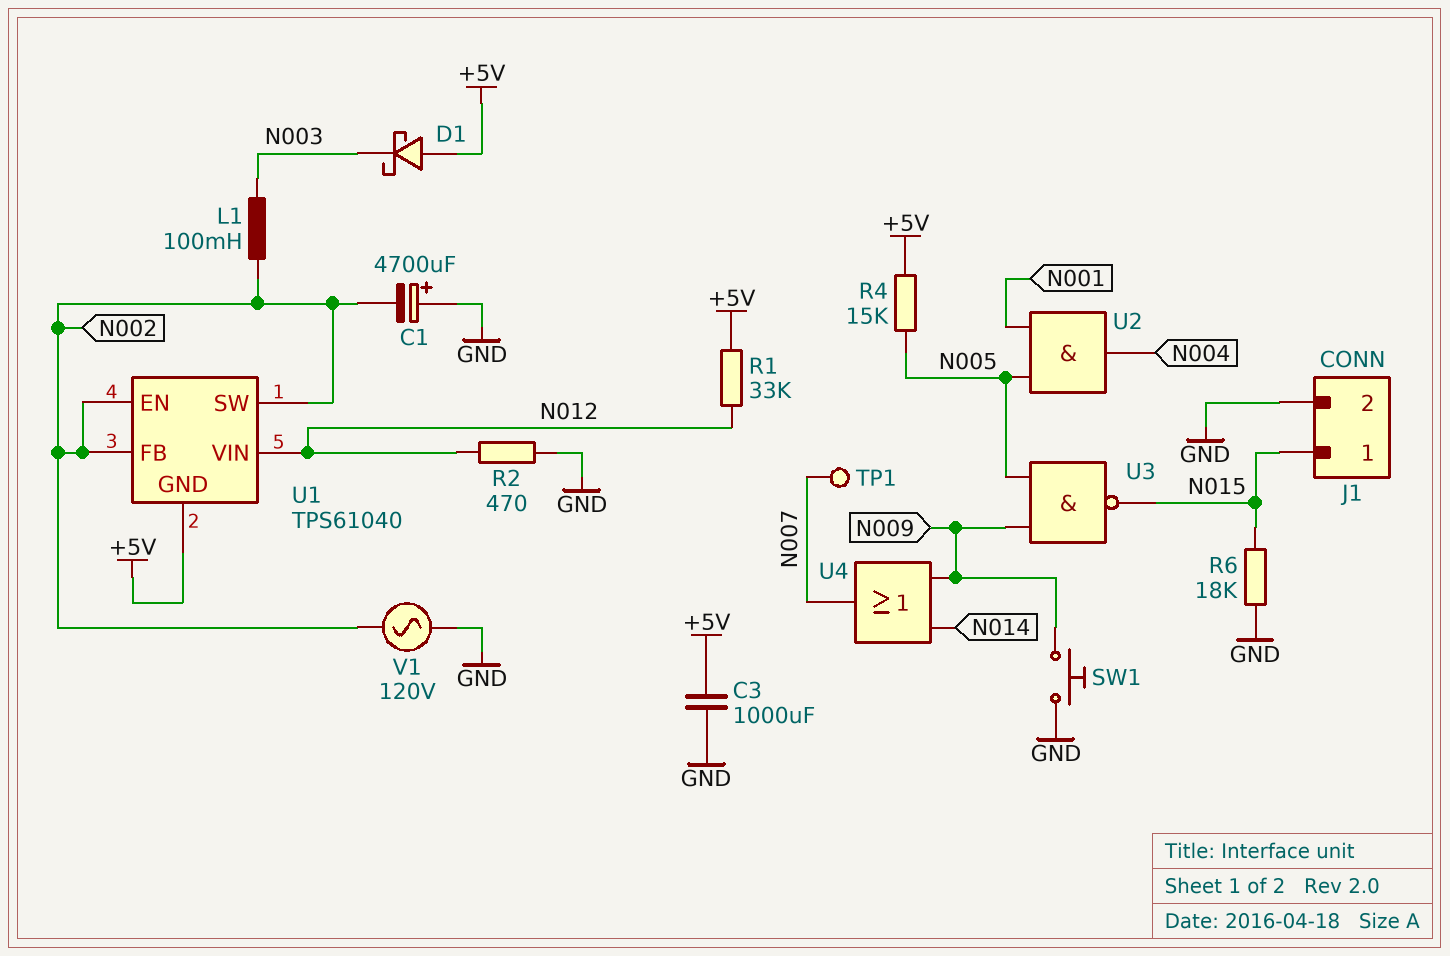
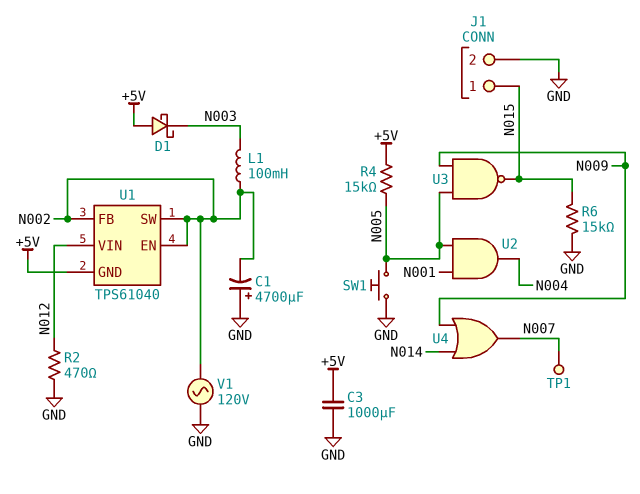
R1: 33k (+5V, N012) -> none
R6: 18k (GND, N015) -> 15k (GND, N015)
SW1: button (GND, N009) -> button (GND, N005)

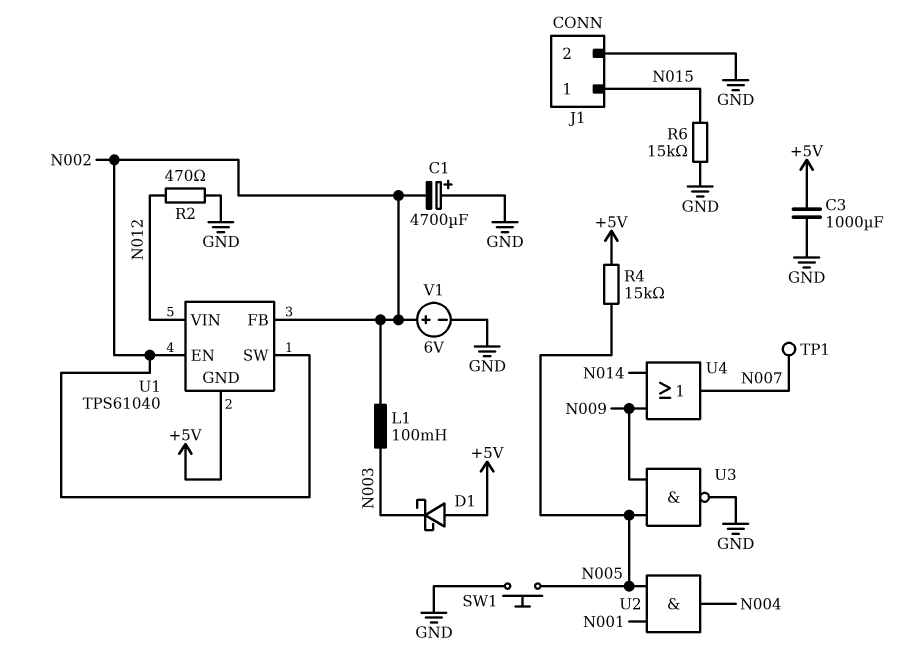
U3: NAND (in N005, in N009, out N015) -> NAND (in N005, in N009, out GND)
V1: AC 120V (GND, N002) -> 6V (plus N002, minus GND)

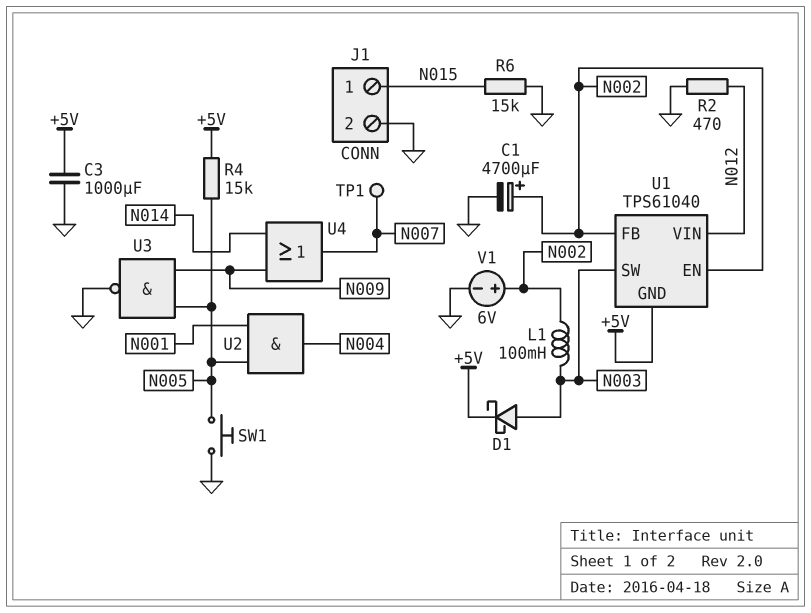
C1: 4700uF (plus GND, minus N002) -> 4700uF (plus N002, minus GND)
D1: schottky (A +5V, K N003) -> schottky (A N003, K +5V)
U1 pin SW: N002 -> N003

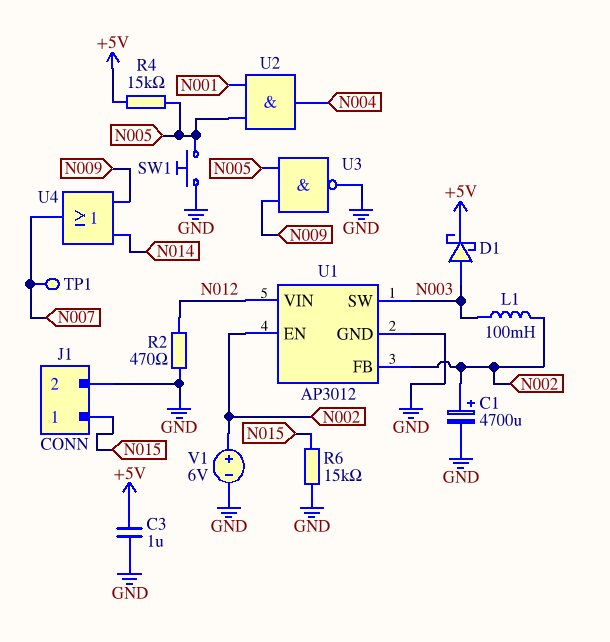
C3: 1000uF (+5V, GND) -> 1uF (+5V, GND)
U1: TPS61040 -> AP3012
U1 pin GND: +5V -> GND

